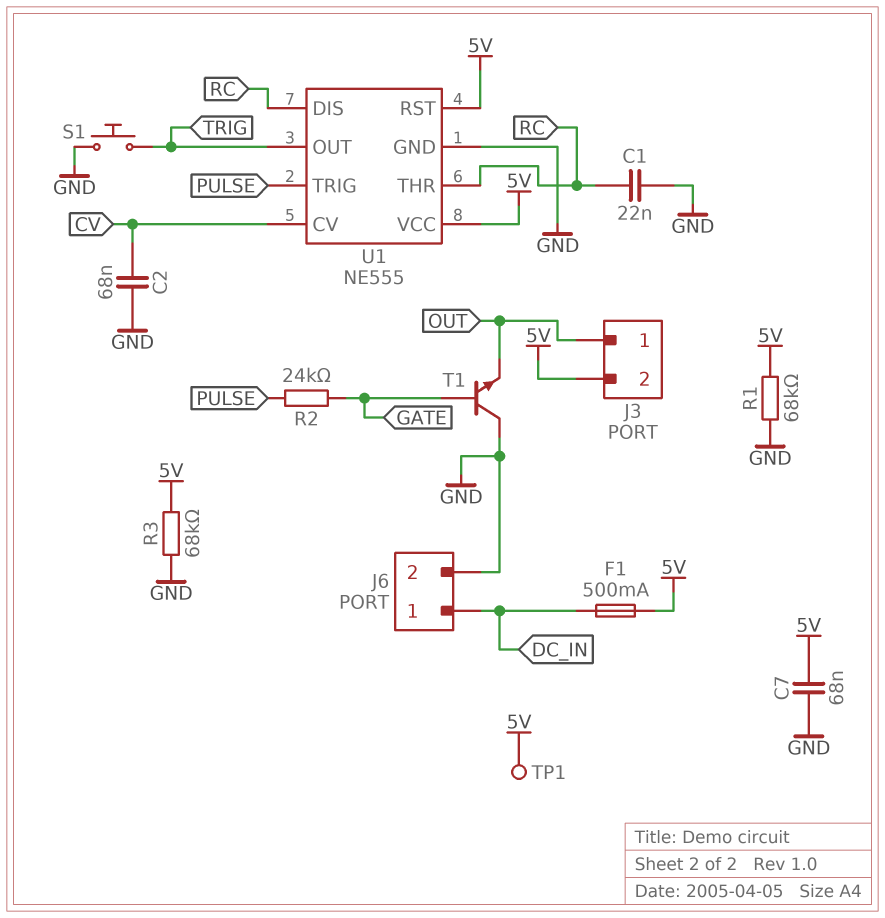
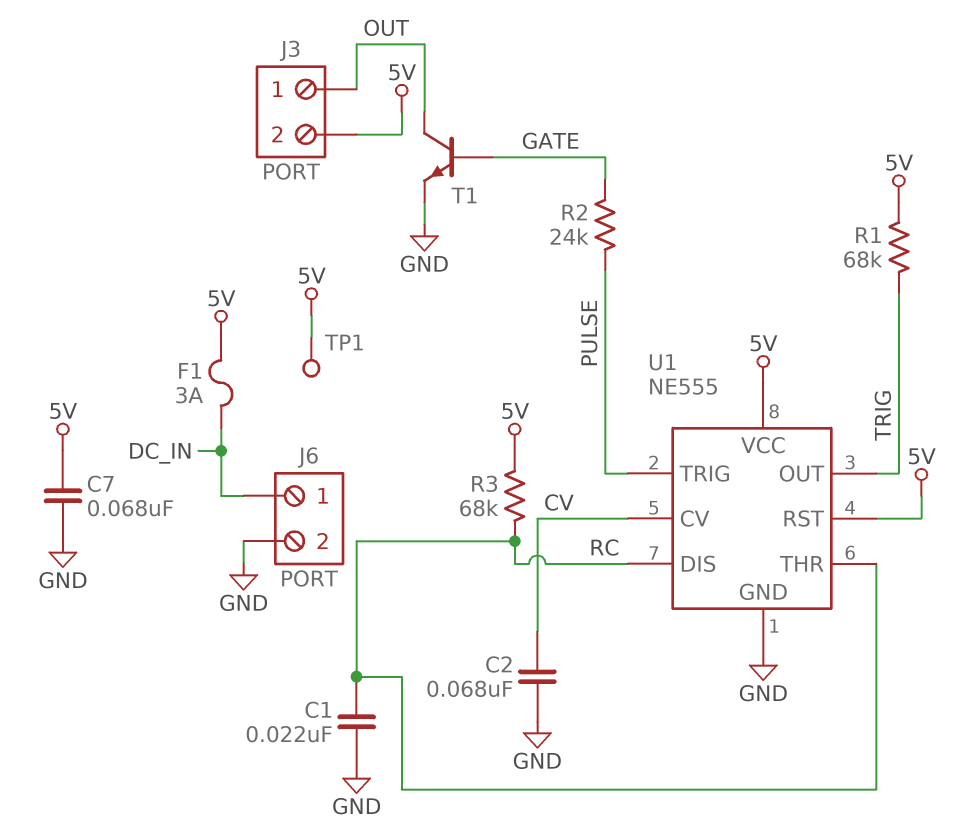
F1: 500mA (5V, DC_IN) -> 3A (5V, DC_IN)
R1: 68k (5V, GND) -> 68k (5V, TRIG)
R3: 68k (5V, GND) -> 68k (5V, RC)
S1: button (GND, TRIG) -> none
T1: NPN (B GATE, C GND, E OUT) -> NPN (B GATE, C OUT, E GND)

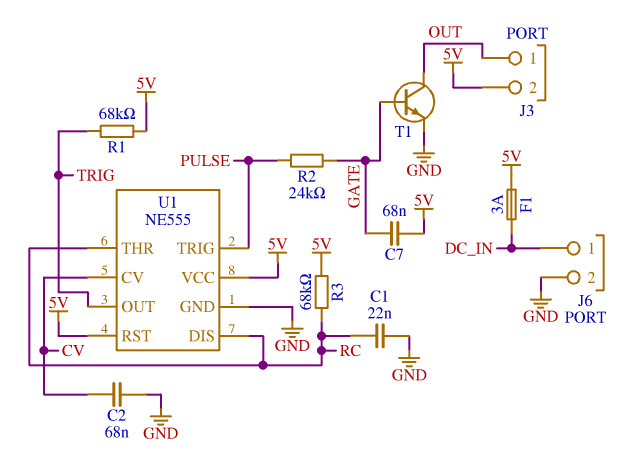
C7: 68nF (5V, GND) -> 68nF (5V, GATE)
TP1: test point (5V) -> none

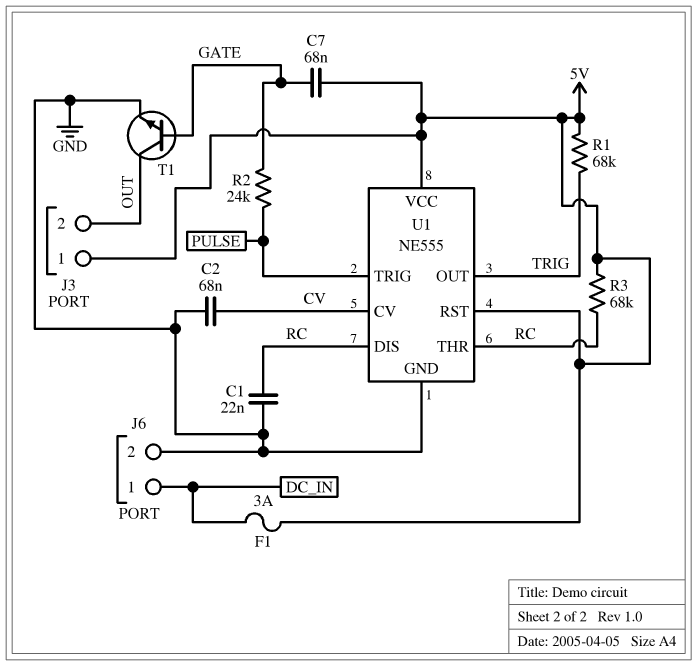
J3 pin 1: OUT -> 5V
J3 pin 2: 5V -> OUT

